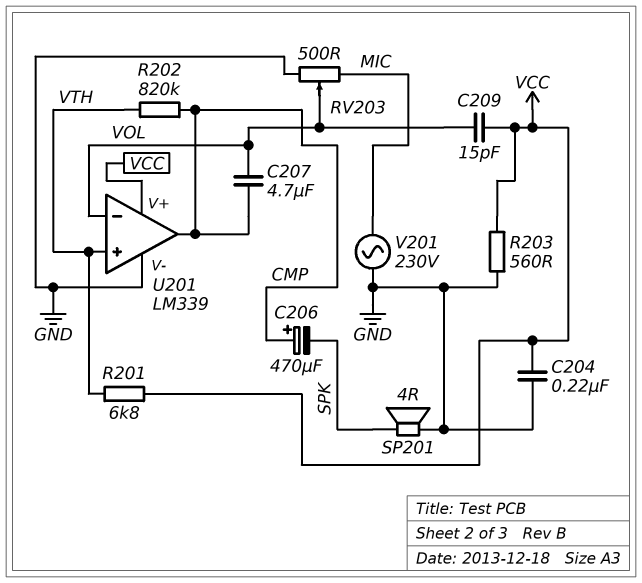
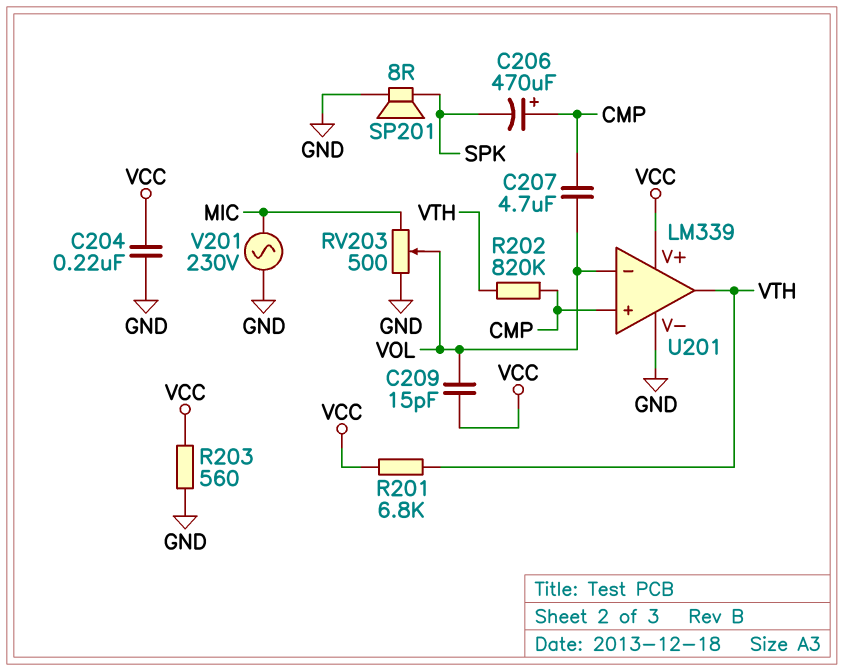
SP201: speaker 4R (GND, SPK) -> speaker 8R (GND, SPK)
U201 pin in+: VTH -> CMP
U201 pin out: CMP -> VTH

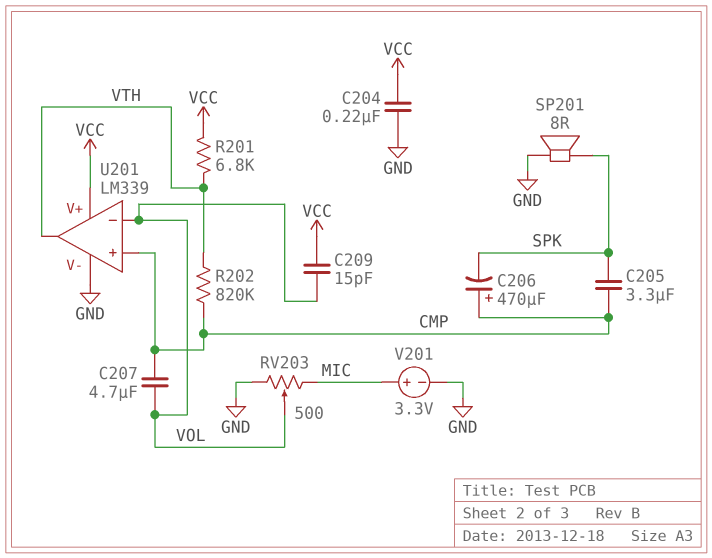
C205: none -> 3.3uF (CMP, SPK)
R203: 560 (GND, VCC) -> none
V201: AC 230V (GND, MIC) -> 3.3V (plus MIC, minus GND)

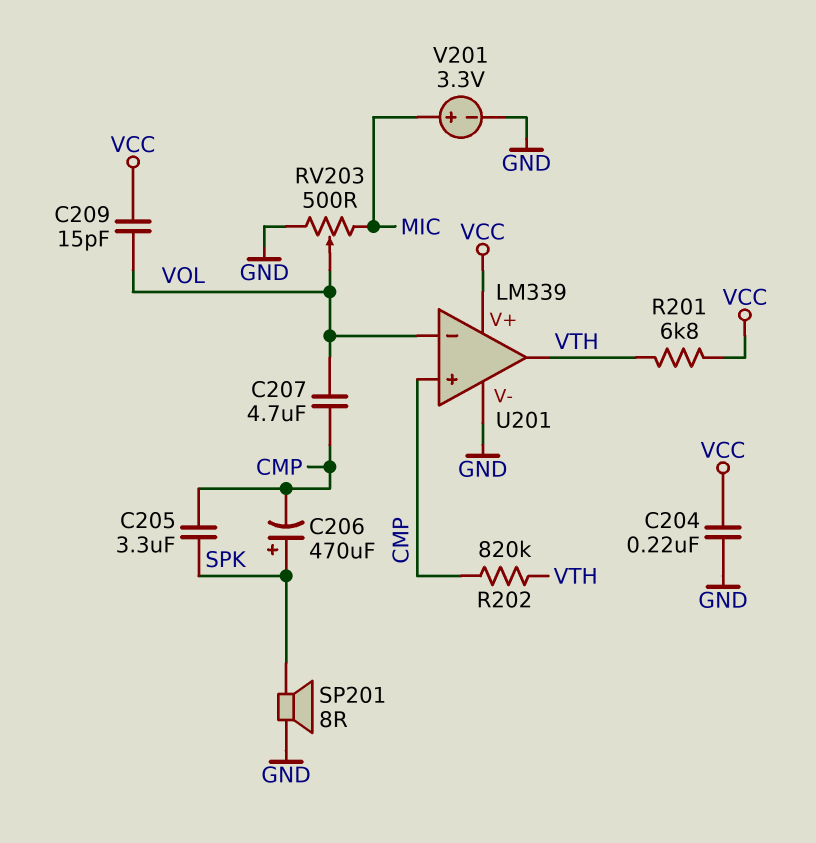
C206: 470uF (plus CMP, minus SPK) -> 470uF (plus SPK, minus CMP)

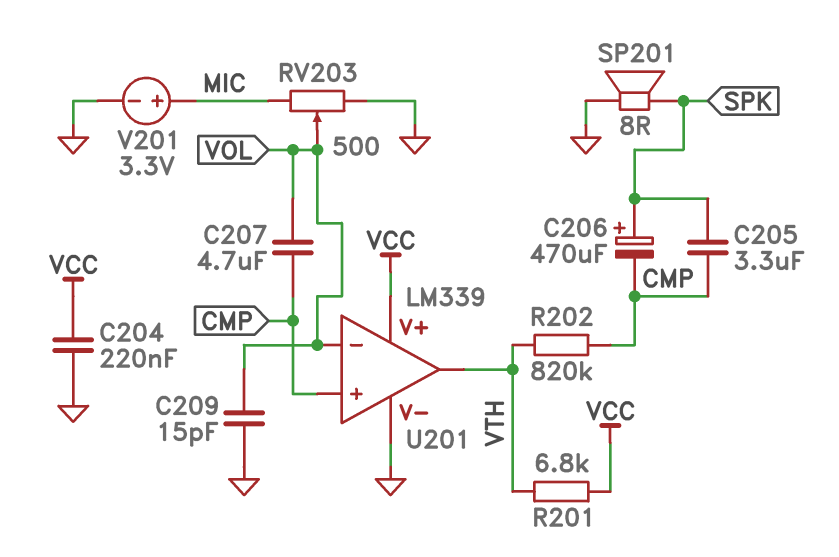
C209: 15pF (VCC, VOL) -> 15pF (GND, VOL)

